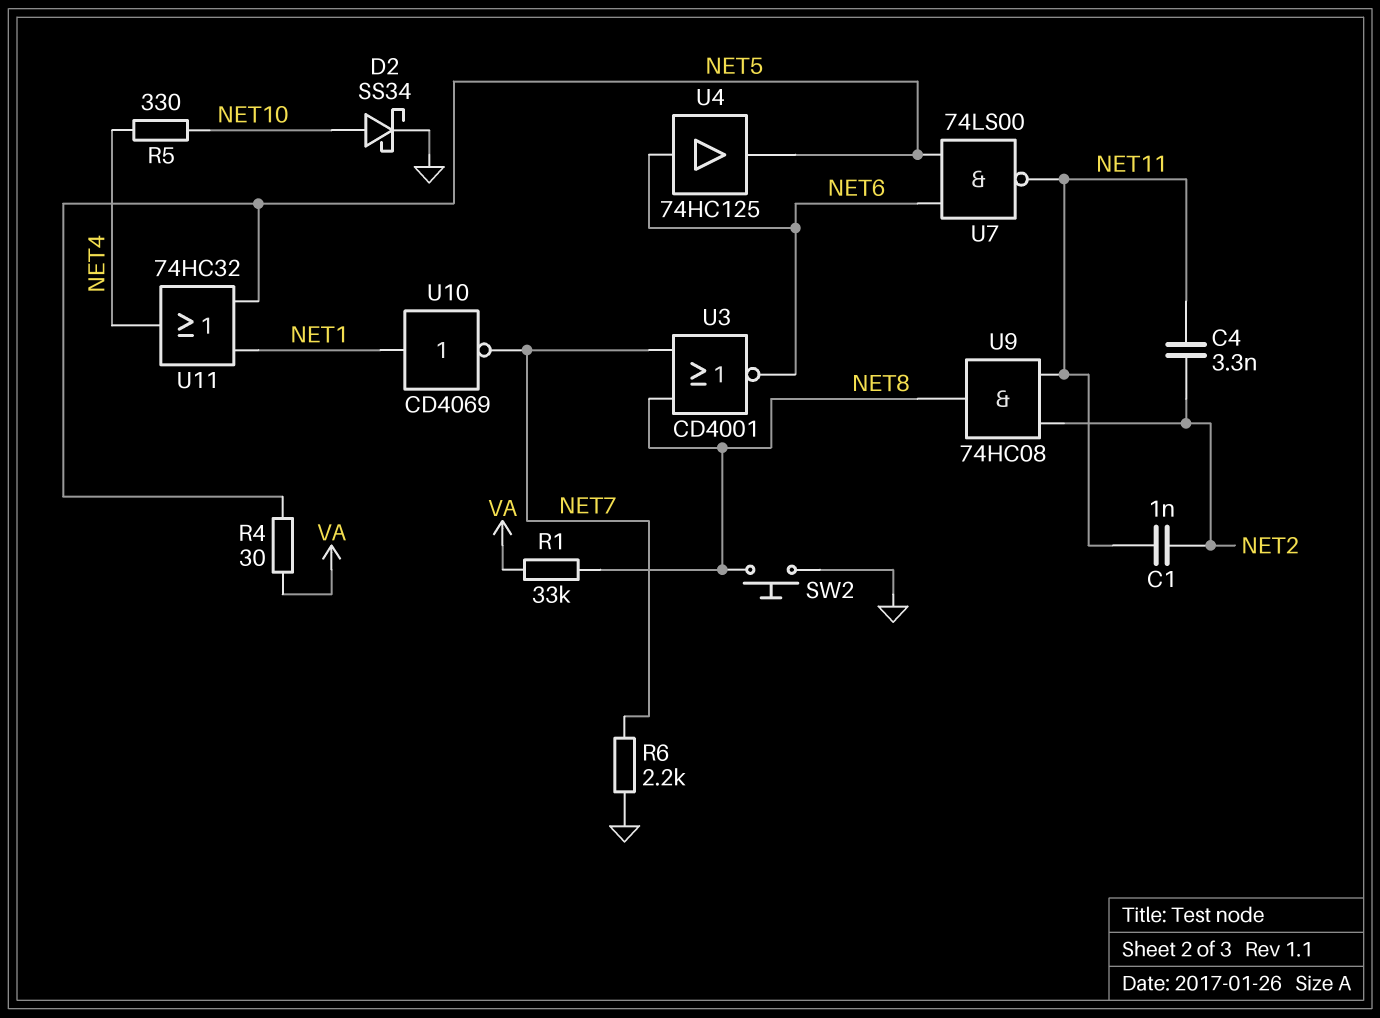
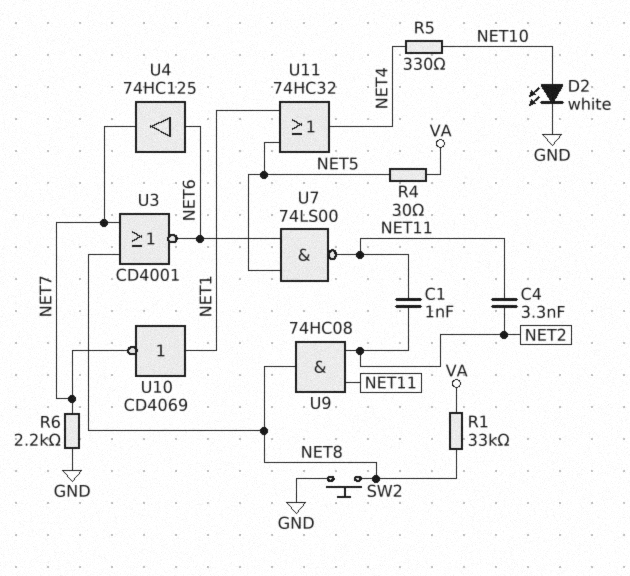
D2: schottky SS34 (A NET10, K GND) -> LED white (A NET10, K GND)
U4: buffer 74HC125 (in NET6, out NET5) -> buffer 74HC125 (in NET6, out NET7)

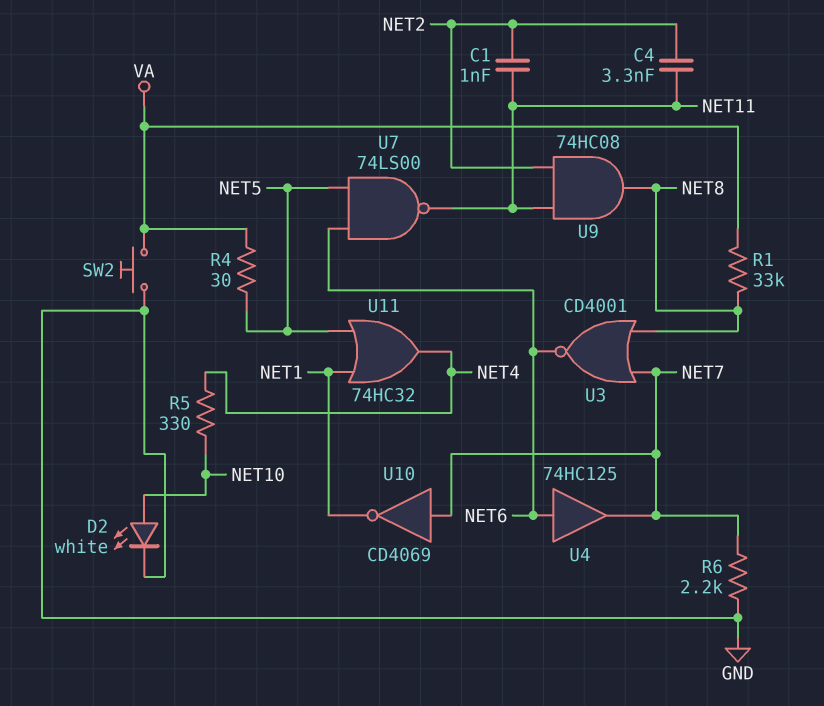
SW2: button (GND, NET8) -> button (GND, VA)
U10: NOT CD4069 (in NET1, out NET7) -> NOT CD4069 (in NET7, out NET1)

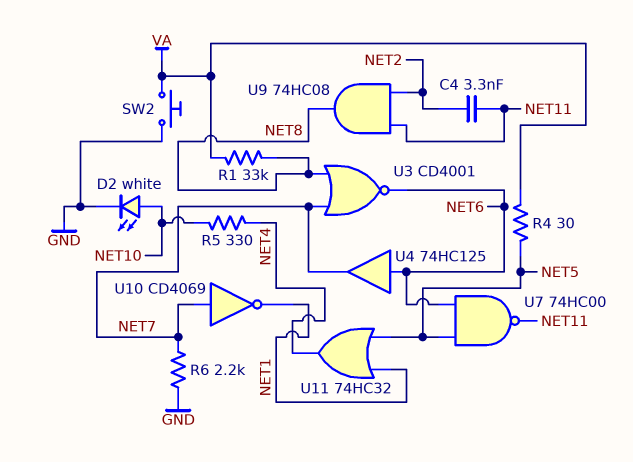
C1: 1nF (NET2, NET11) -> none
U7: NAND 74LS00 (in NET5, in NET6, out NET11) -> NAND 74HC00 (in NET5, in NET6, out NET11)

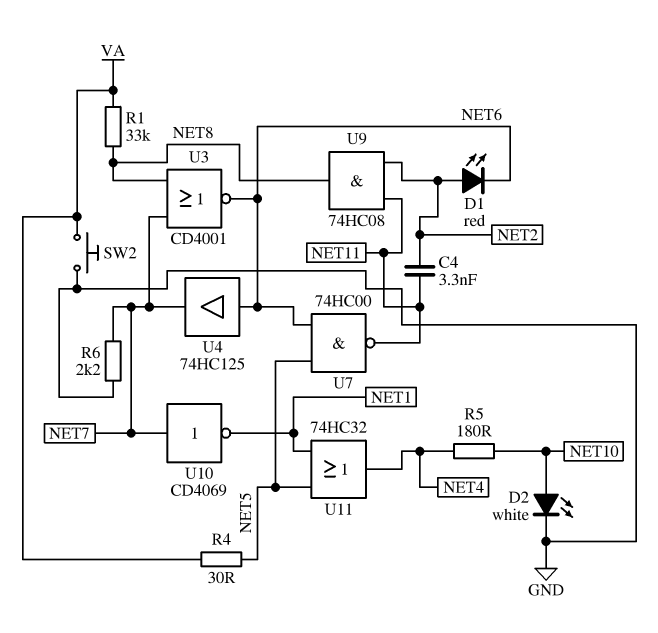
D1: none -> LED red (A NET2, K NET6)
R5: 330 (NET4, NET10) -> 180 (NET4, NET10)

